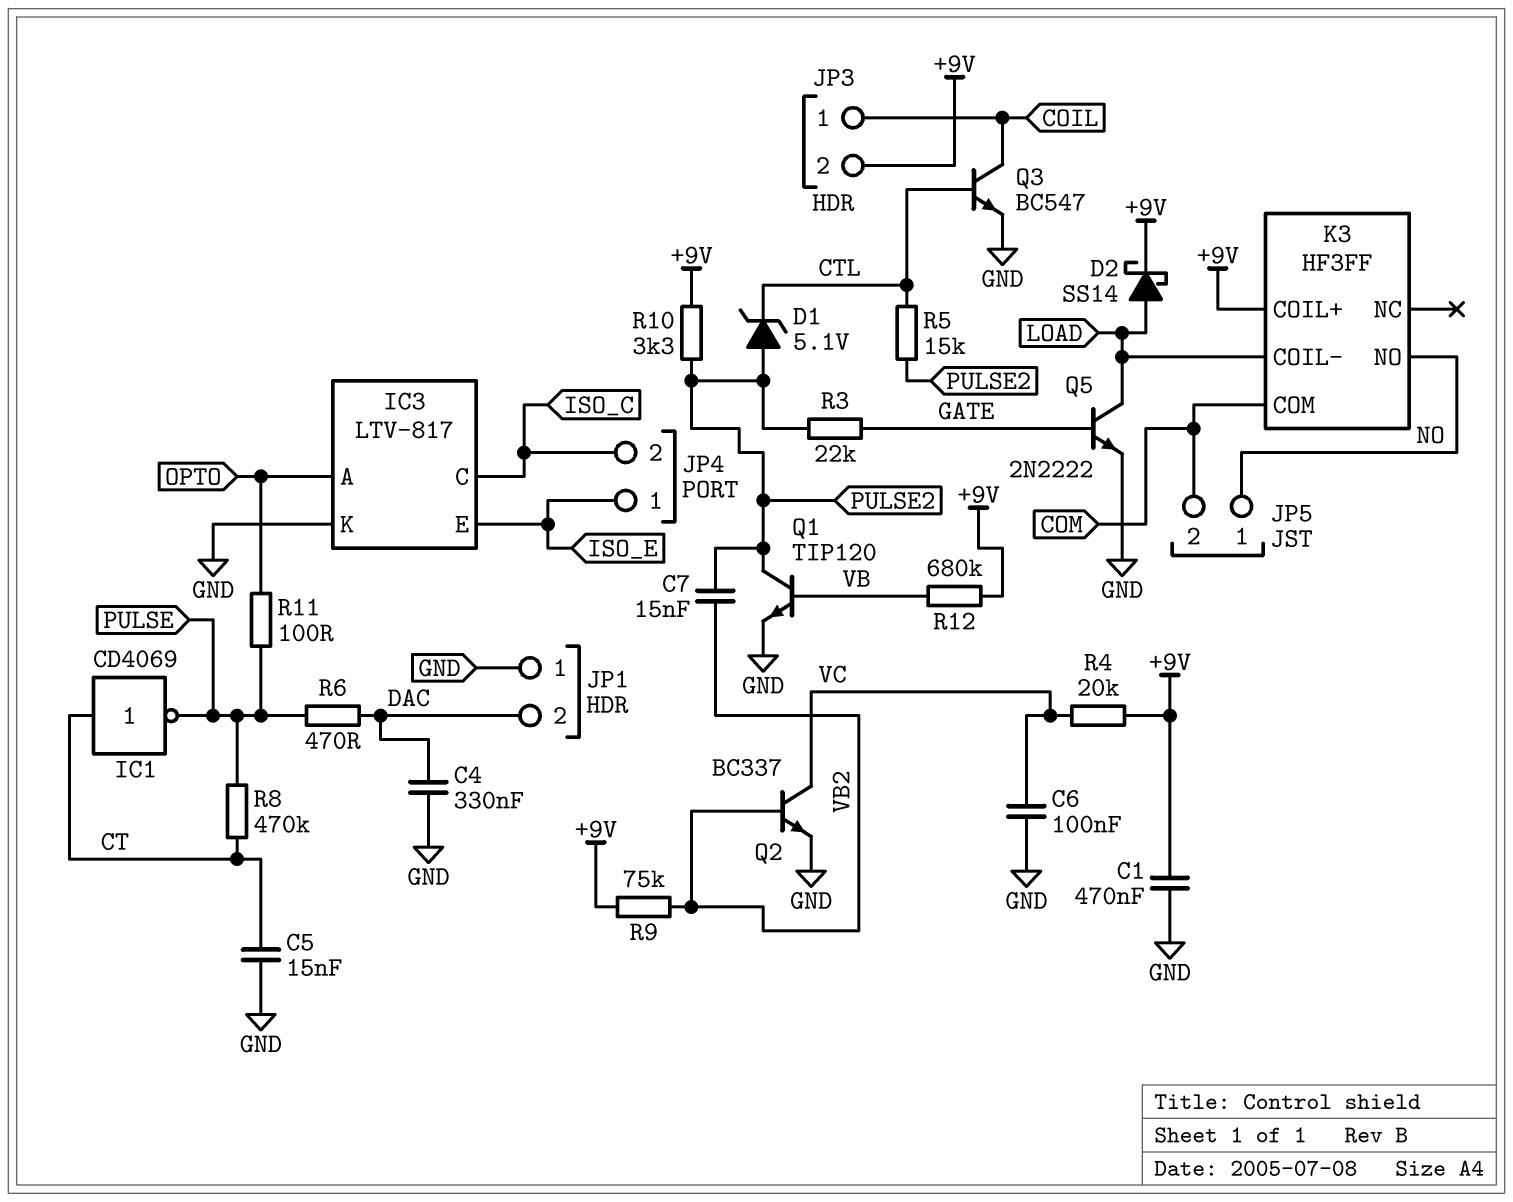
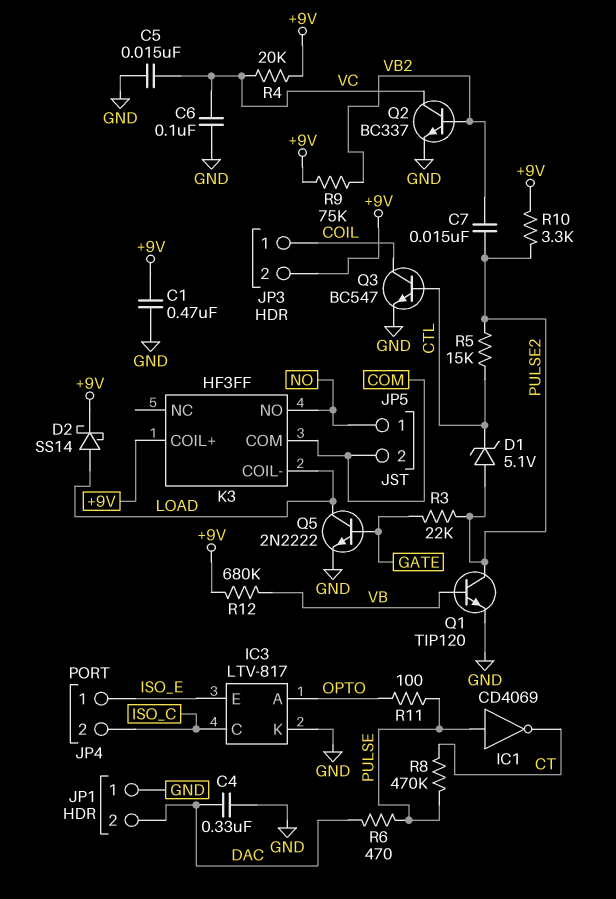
C5: 15nF (CT, GND) -> 15nF (GND, VC)
IC1: NOT CD4069 (in CT, out PULSE) -> NOT CD4069 (in PULSE, out CT)

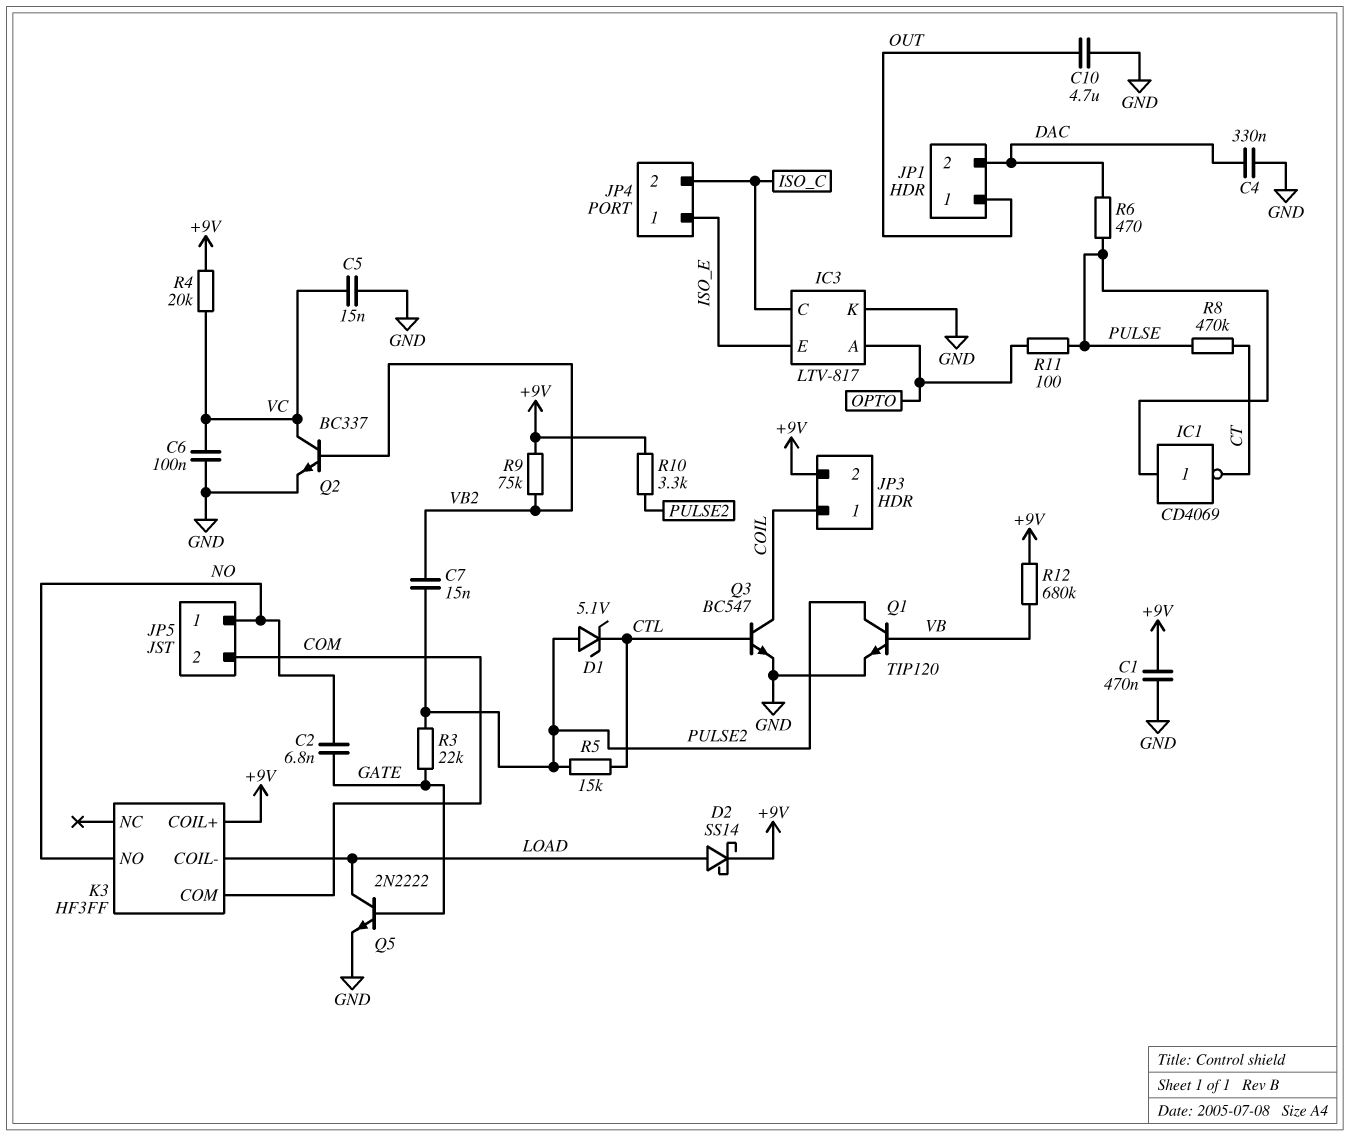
C2: none -> 6.8nF (GATE, NO)
C10: none -> 4.7uF (GND, OUT)
JP1 pin 1: GND -> OUT

